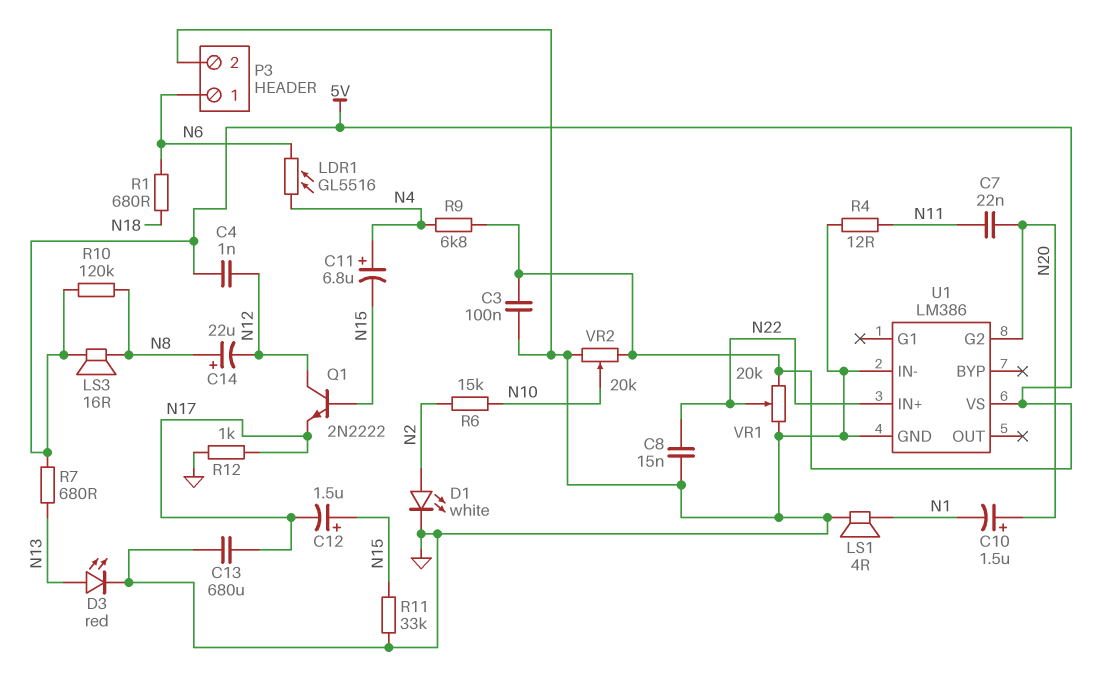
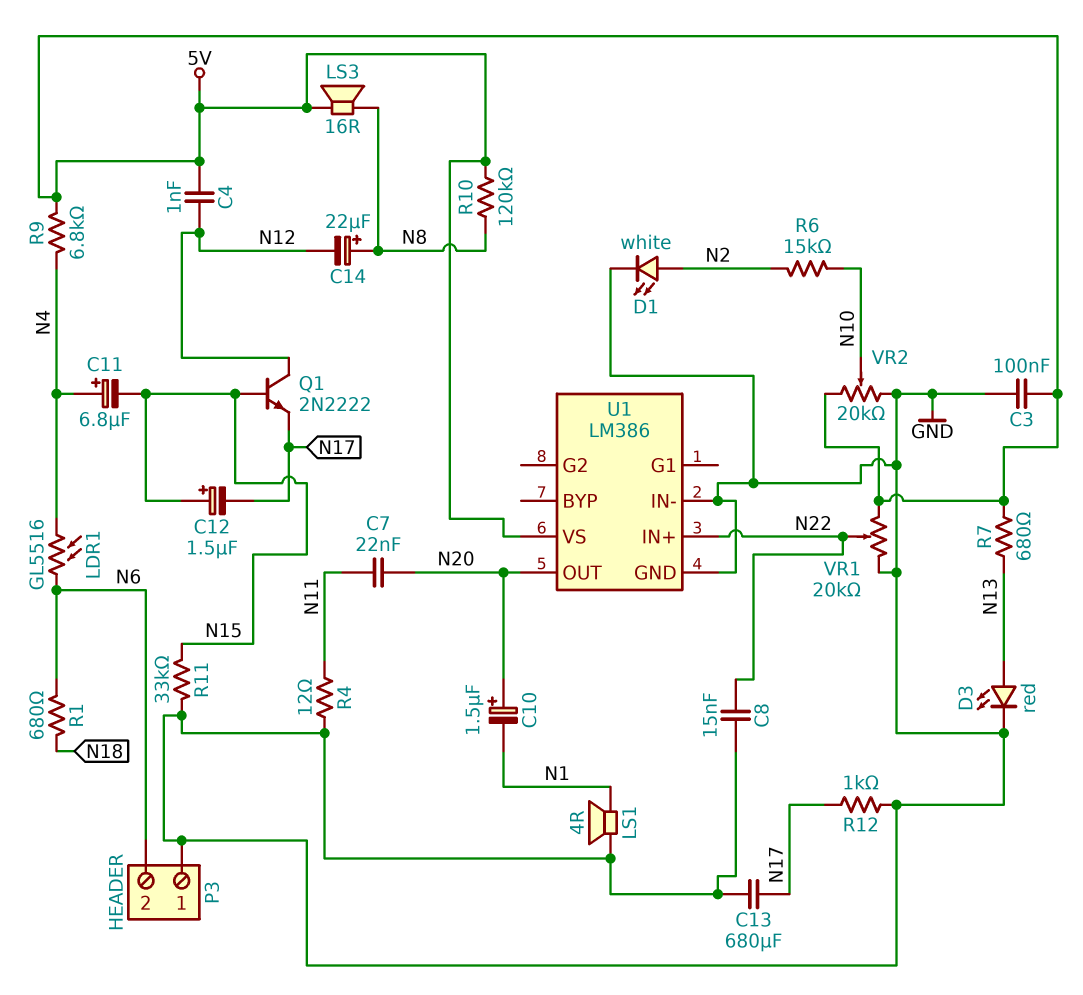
P3 pin 1: N6 -> GND
P3 pin 2: GND -> N6
U1 pin G2: N20 -> none
U1 pin OUT: none -> N20

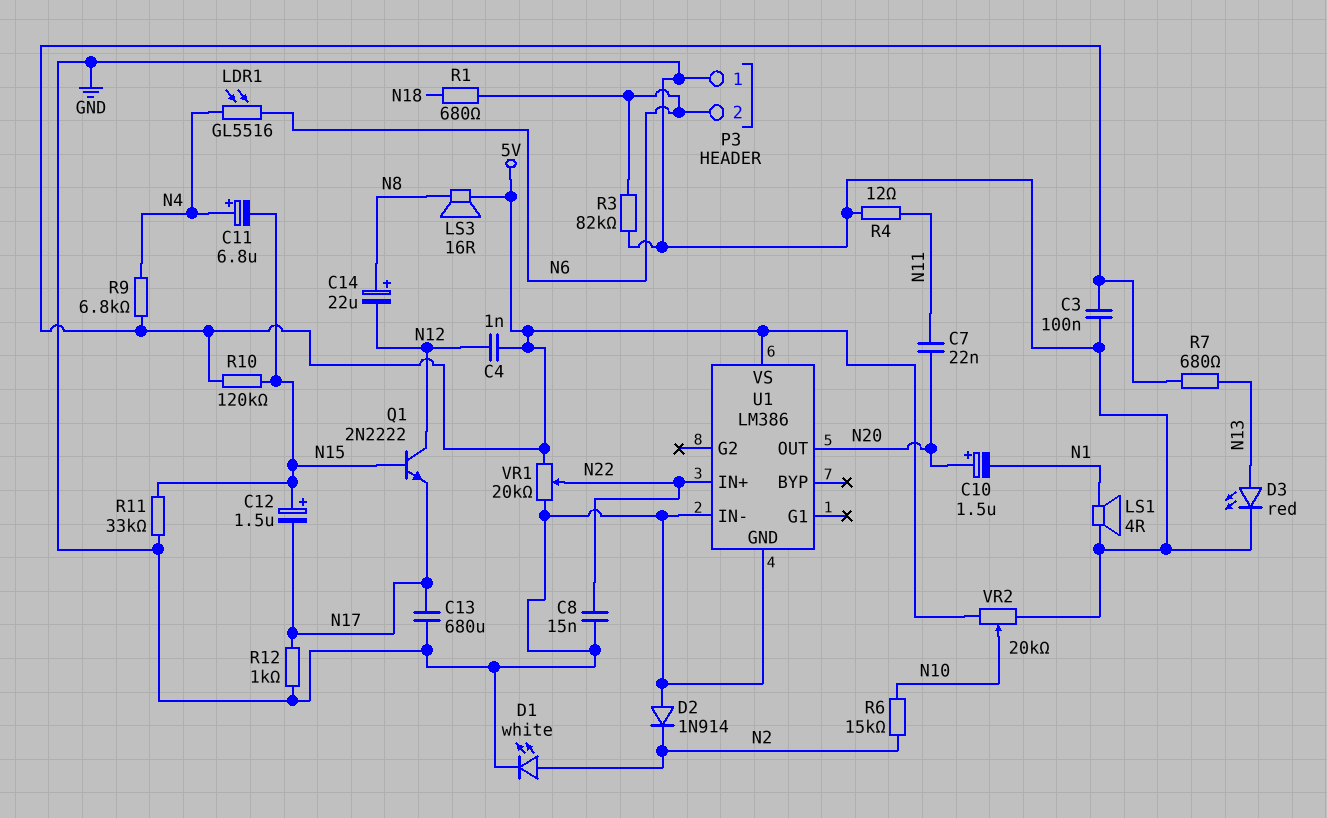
D2: none -> diode 1N914 (A GND, K N2)
R3: none -> 82k (GND, N6)
R10: 120k (5V, N8) -> 120k (5V, N15)

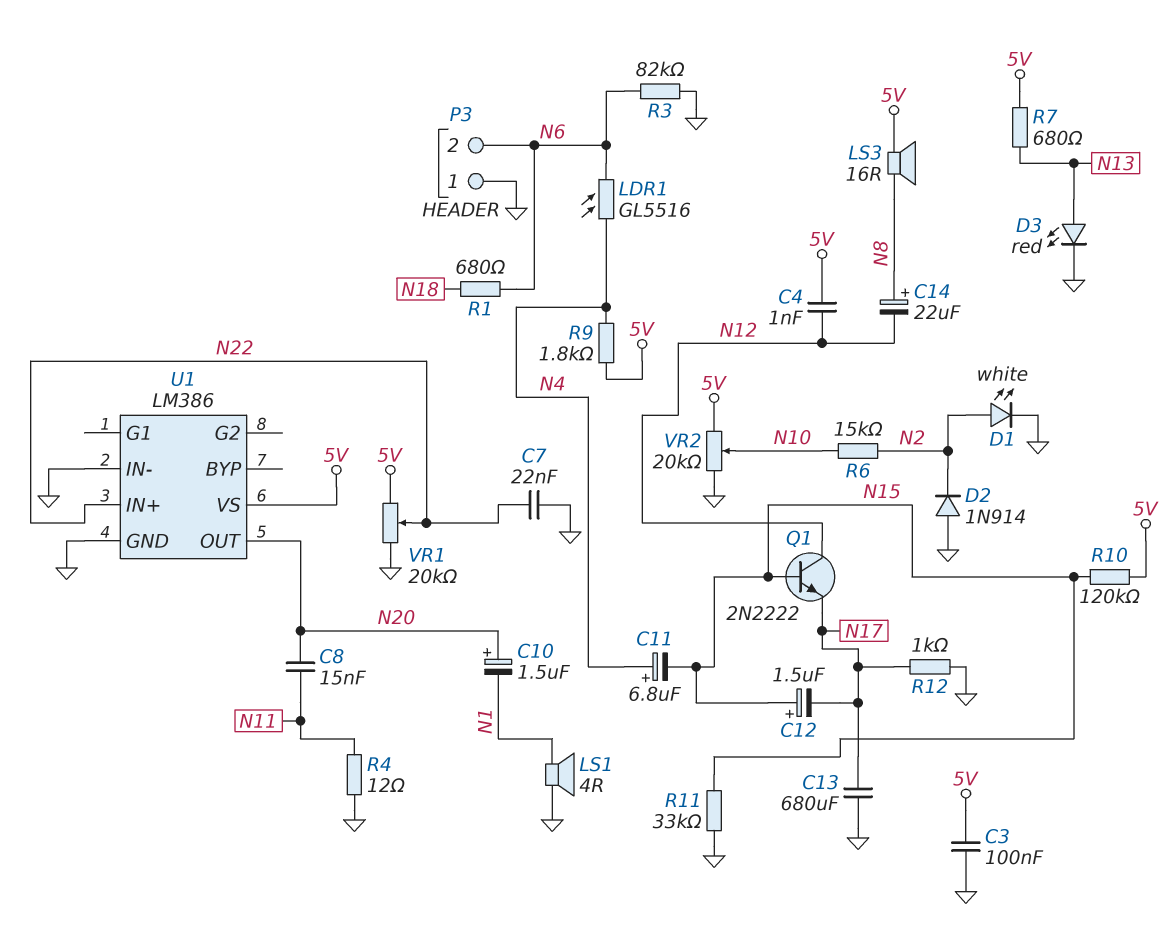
C7: 22nF (N11, N20) -> 22nF (GND, N22)
C8: 15nF (GND, N22) -> 15nF (N11, N20)
R9: 6.8k (5V, N4) -> 1.8k (5V, N4)

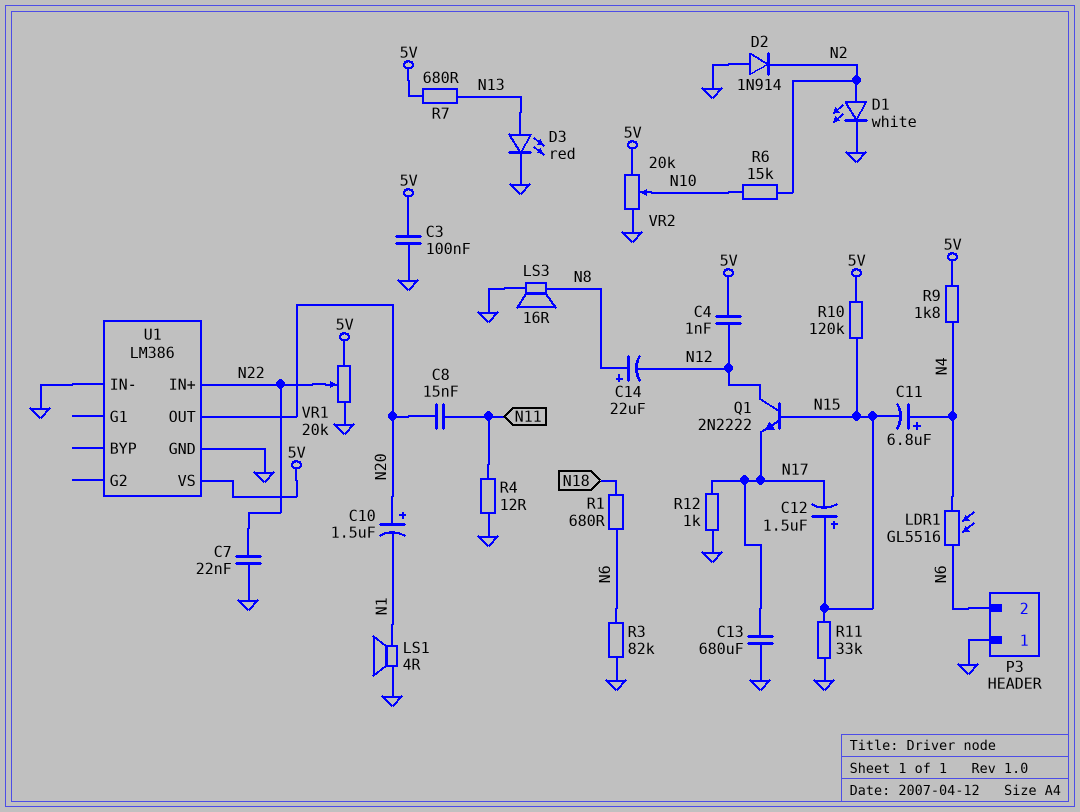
LS3: speaker 16R (5V, N8) -> speaker 16R (GND, N8)

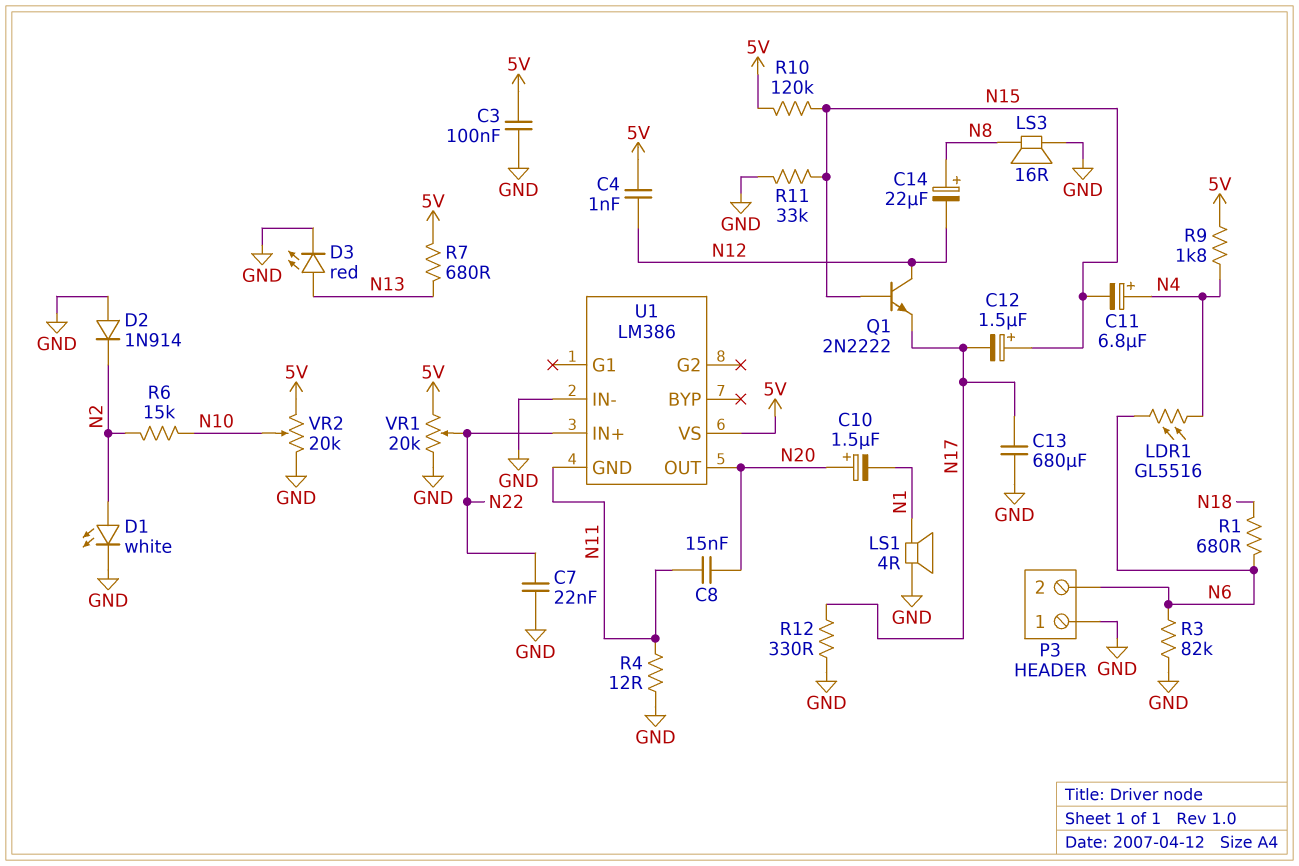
R12: 1k (GND, N17) -> 330 (GND, N17)
U1 pin GND: GND -> N11

